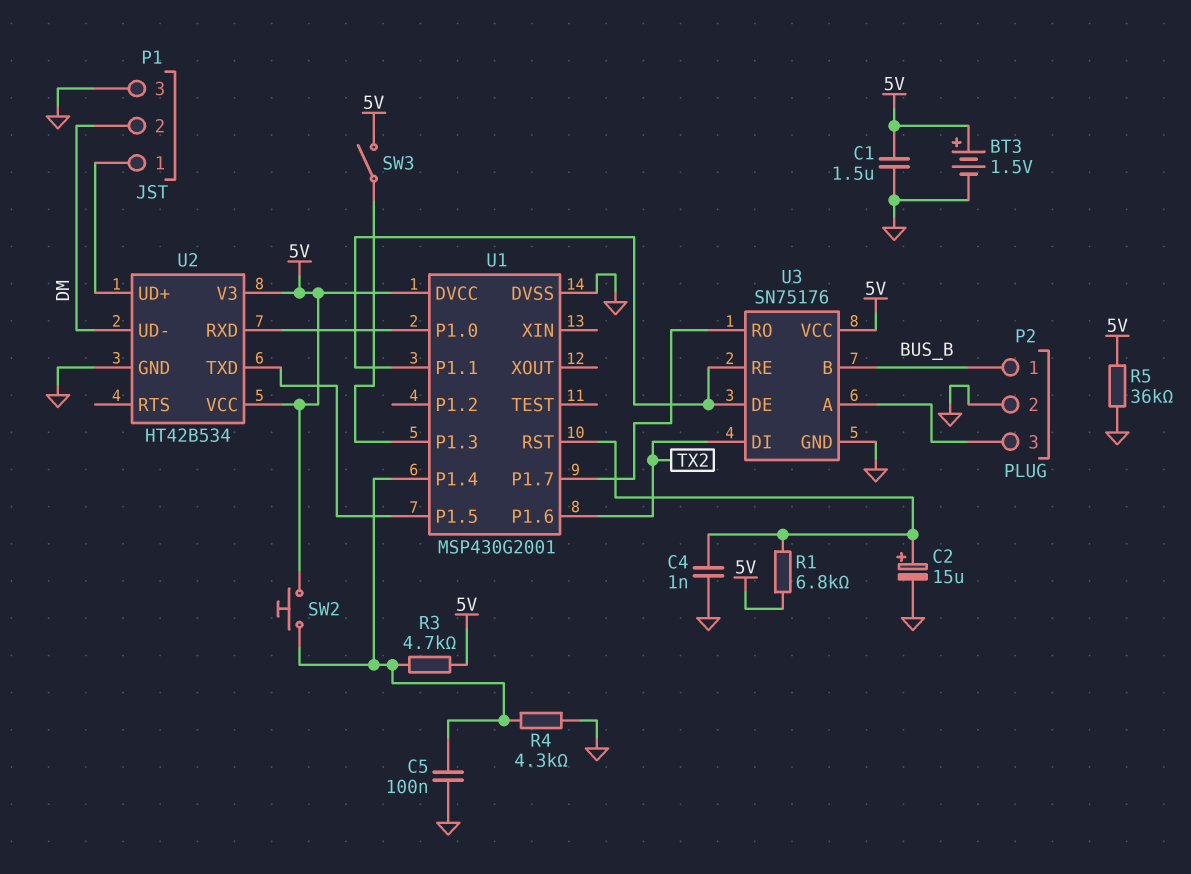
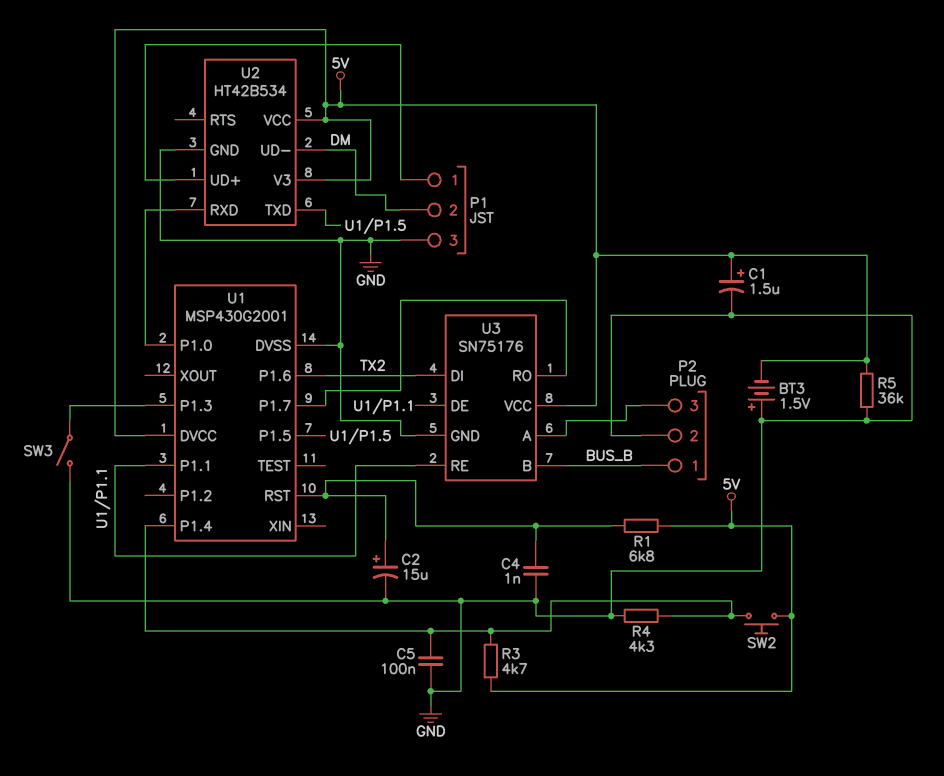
BT3: 1.5V (plus 5V, minus GND) -> 1.5V (plus GND, minus 5V)
C1: 1.5uF (5V, GND) -> 1.5uF (plus 5V, minus GND)
SW3: switch (5V, U1/P1.3) -> switch (GND, U1/P1.3)

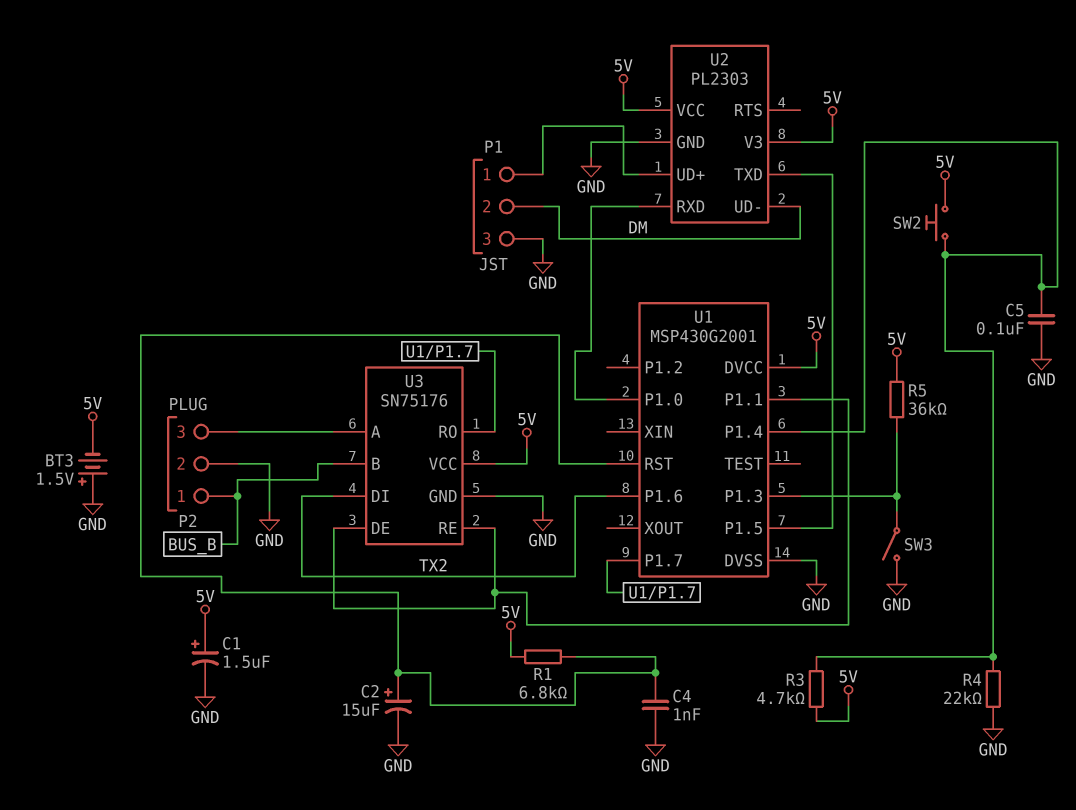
R4: 4.3k (GND, U1/P1.4) -> 22k (GND, U1/P1.4)
R5: 36k (5V, GND) -> 36k (5V, U1/P1.3)
U2: HT42B534 -> PL2303

